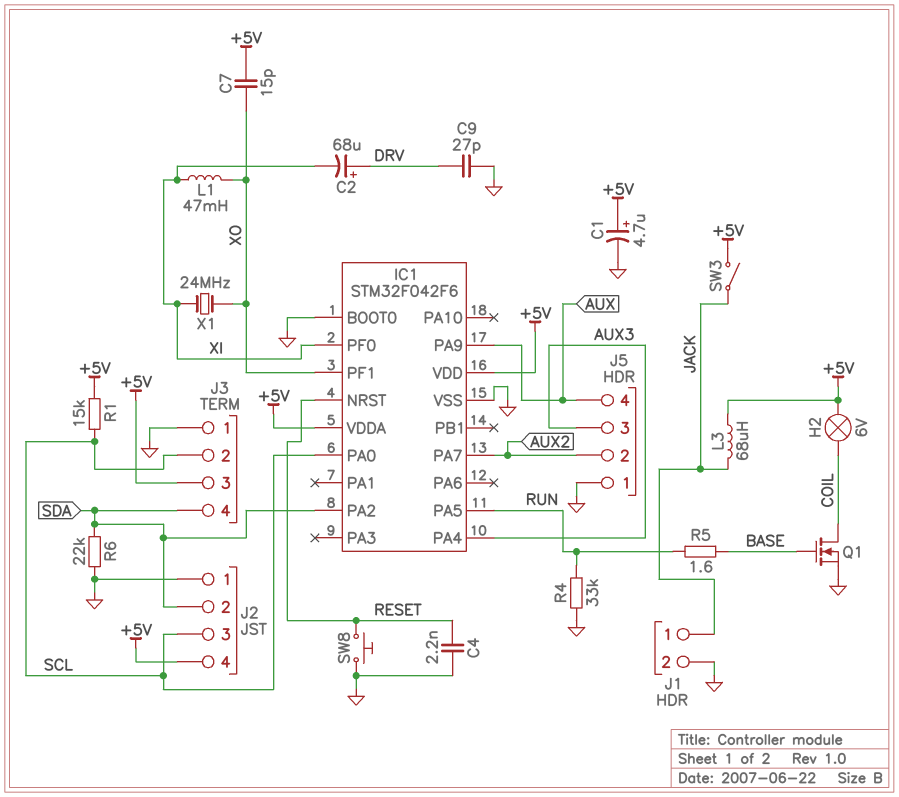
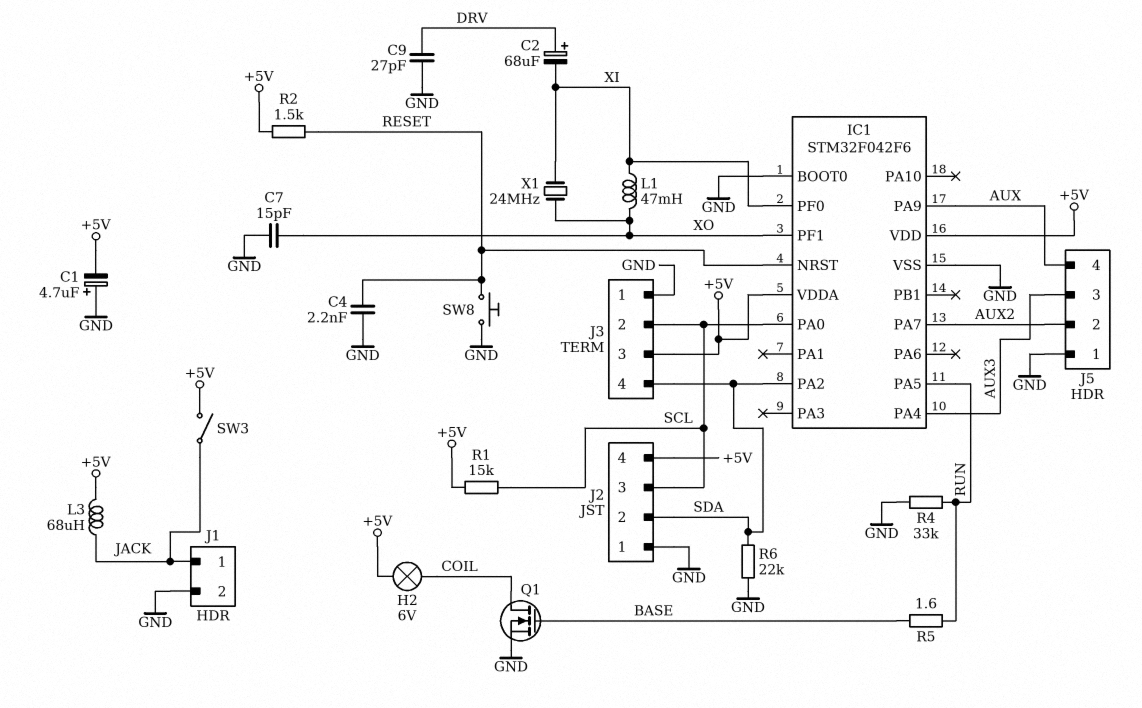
C1: 4.7uF (plus +5V, minus GND) -> 4.7uF (plus GND, minus +5V)
C7: 15pF (+5V, XO) -> 15pF (GND, XO)
R2: none -> 1.5k (+5V, RESET)

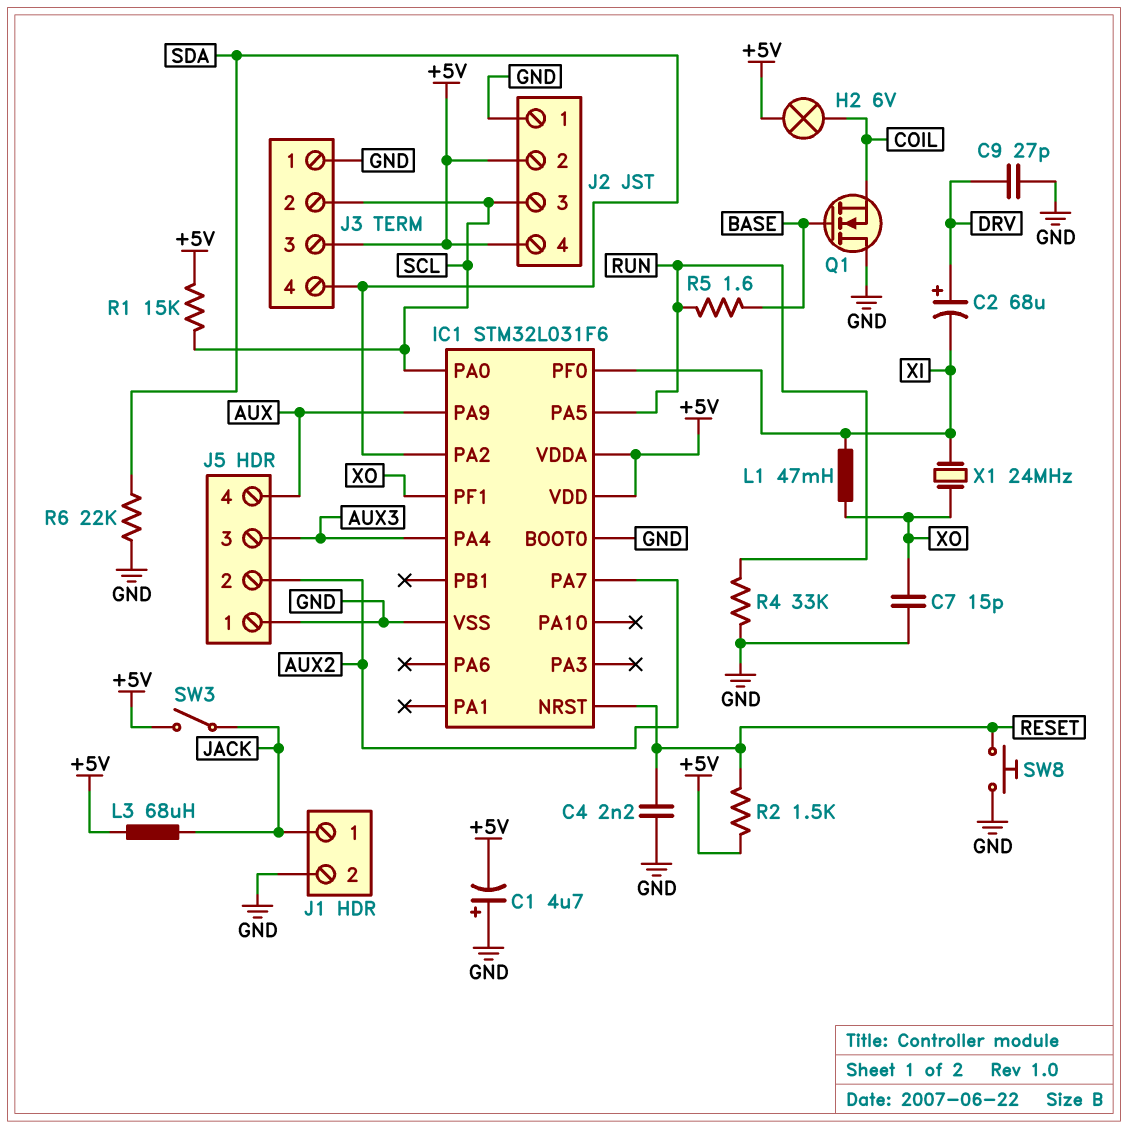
IC1: STM32F042F6 -> STM32L031F6
J2 pin 2: SDA -> +5V
Q1: NMOS (G BASE, D COIL, S GND) -> NMOS (G BASE, D GND, S COIL)

